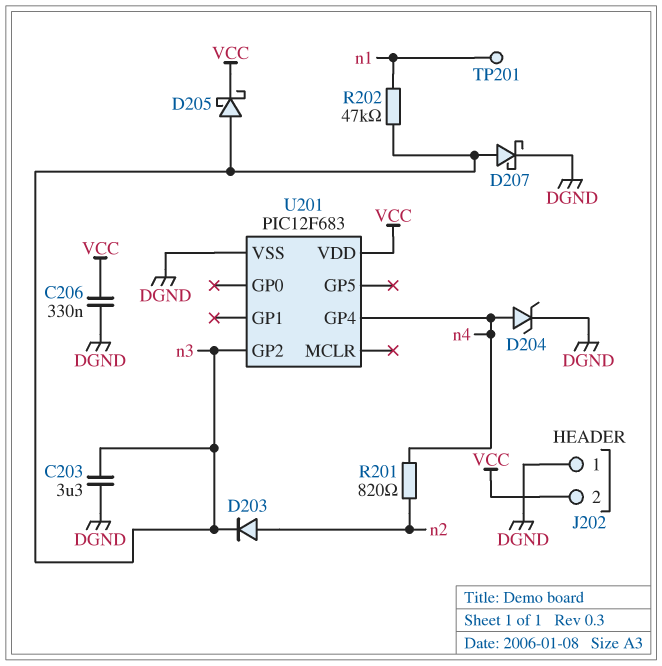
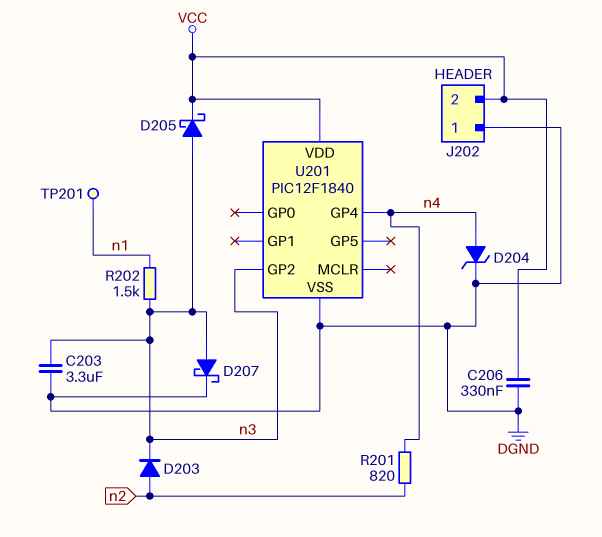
R202: 47k (n1, n3) -> 1.5k (n1, n3)
U201: PIC12F683 -> PIC12F1840

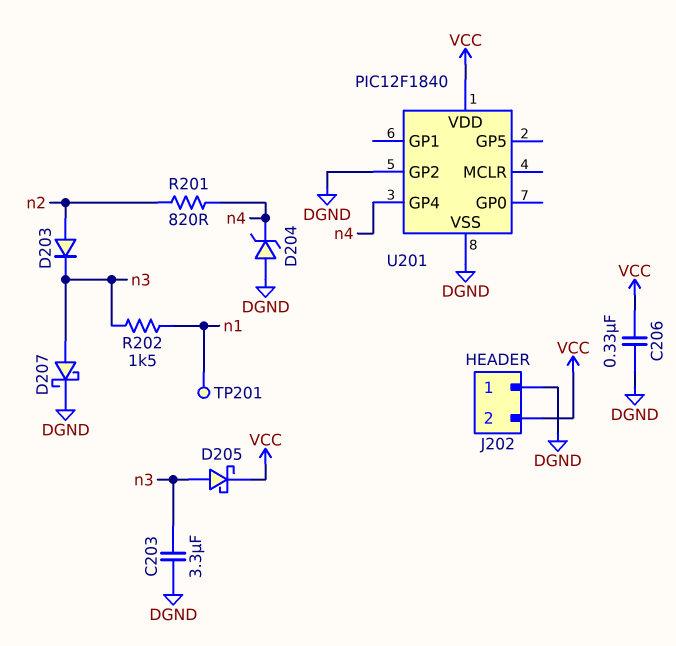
D204: zener (A n4, K DGND) -> zener (A DGND, K n4)
U201 pin GP2: n3 -> DGND

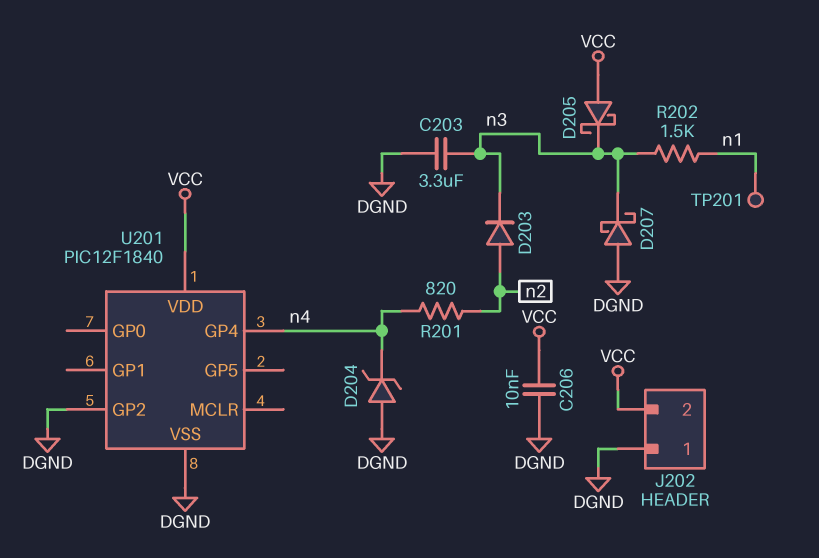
C206: 330nF (DGND, VCC) -> 10nF (DGND, VCC)
D205: schottky (A n3, K VCC) -> schottky (A VCC, K n3)
D207: schottky (A n3, K DGND) -> schottky (A DGND, K n3)

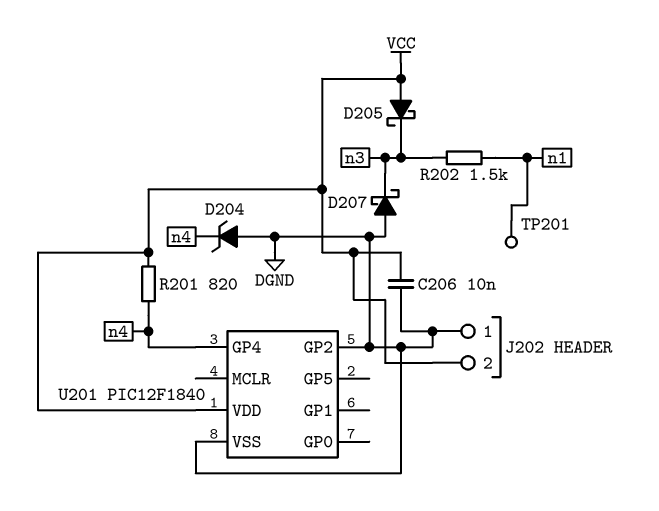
C203: 3.3uF (DGND, n3) -> none
D203: diode (A n2, K n3) -> none
R201: 820 (n2, n4) -> 820 (VCC, n4)

